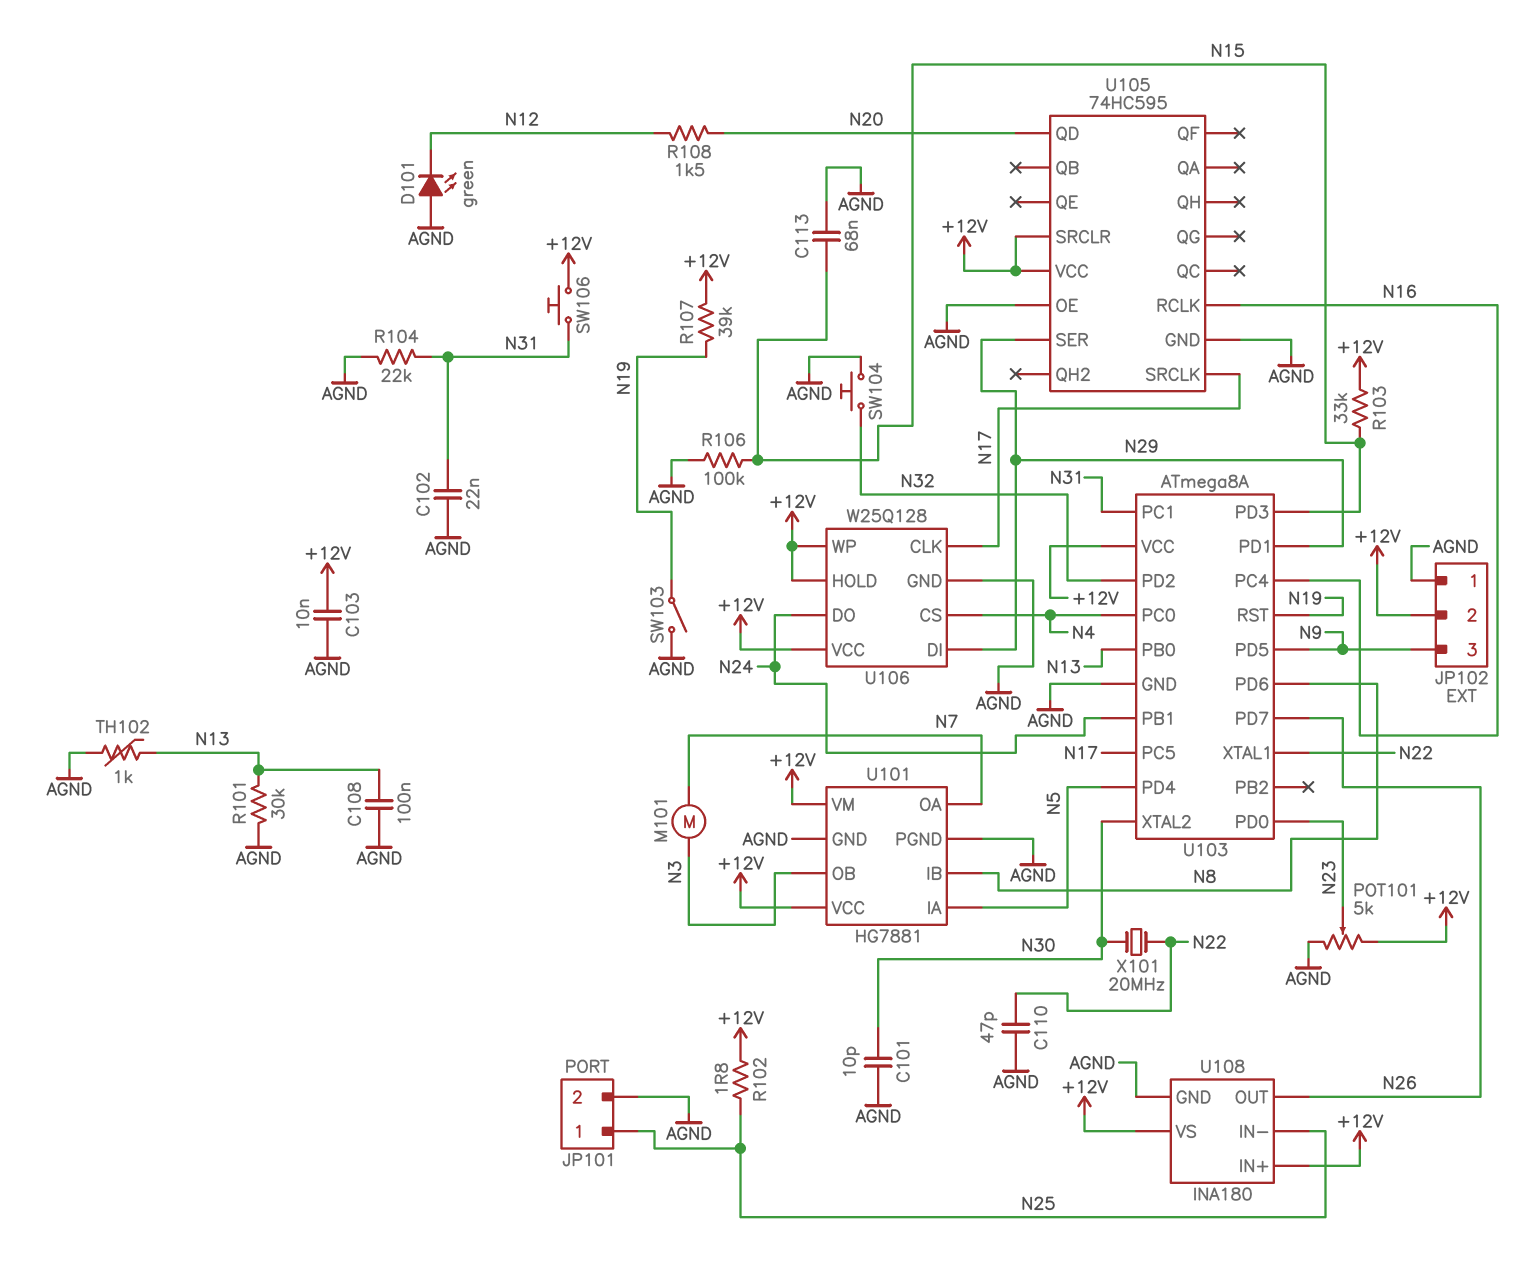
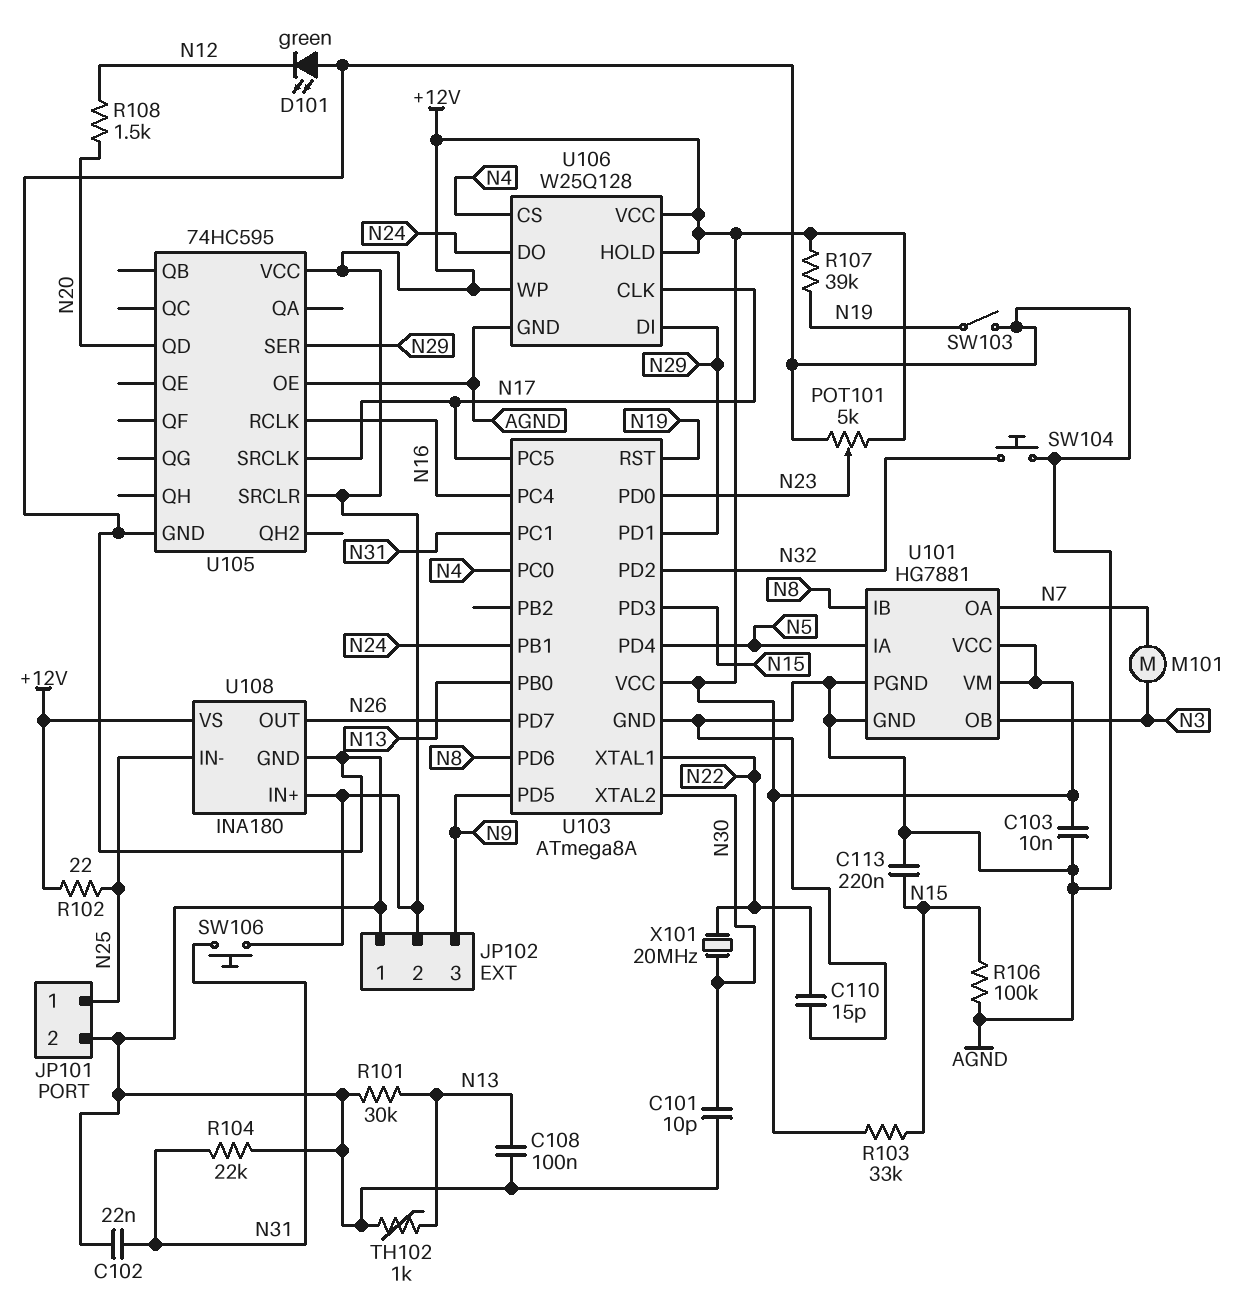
C110: 47pF (AGND, N22) -> 15pF (AGND, N22)
C113: 68nF (AGND, N15) -> 220nF (AGND, N15)
R102: 1.8 (+12V, N25) -> 22 (+12V, N25)

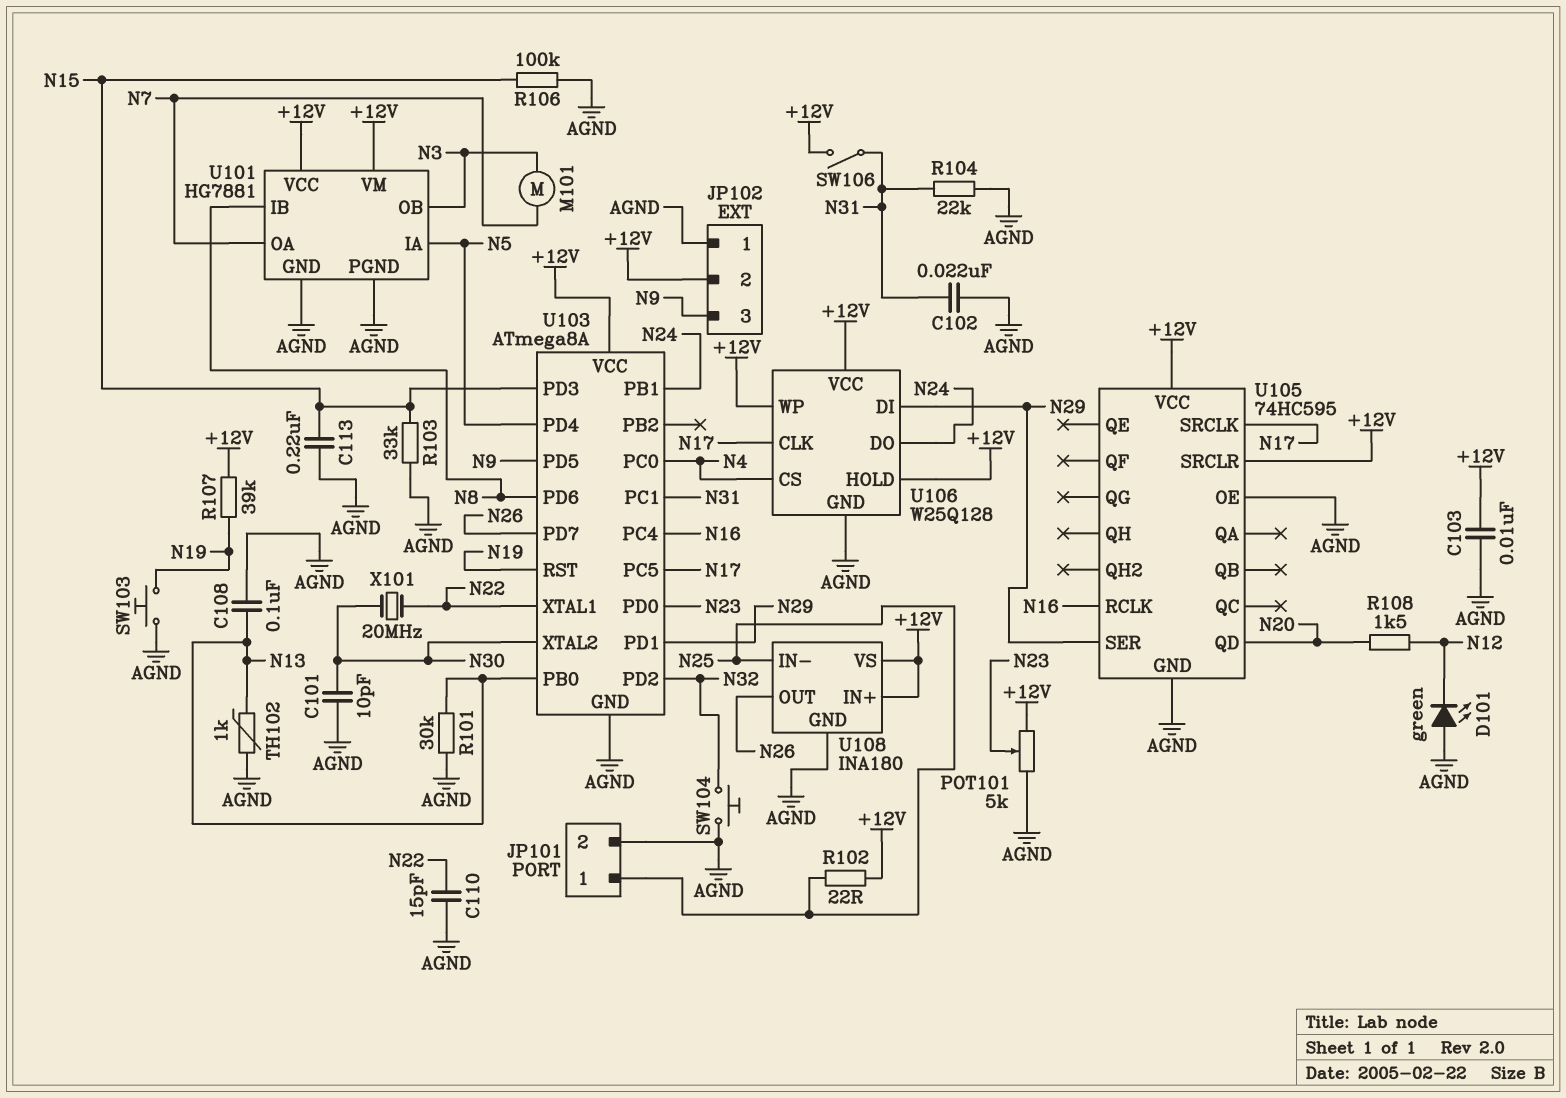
R103: 33k (+12V, N15) -> 33k (AGND, N15)
SW103: switch (AGND, N19) -> button (AGND, N19)
SW106: button (+12V, N31) -> switch (+12V, N31)

